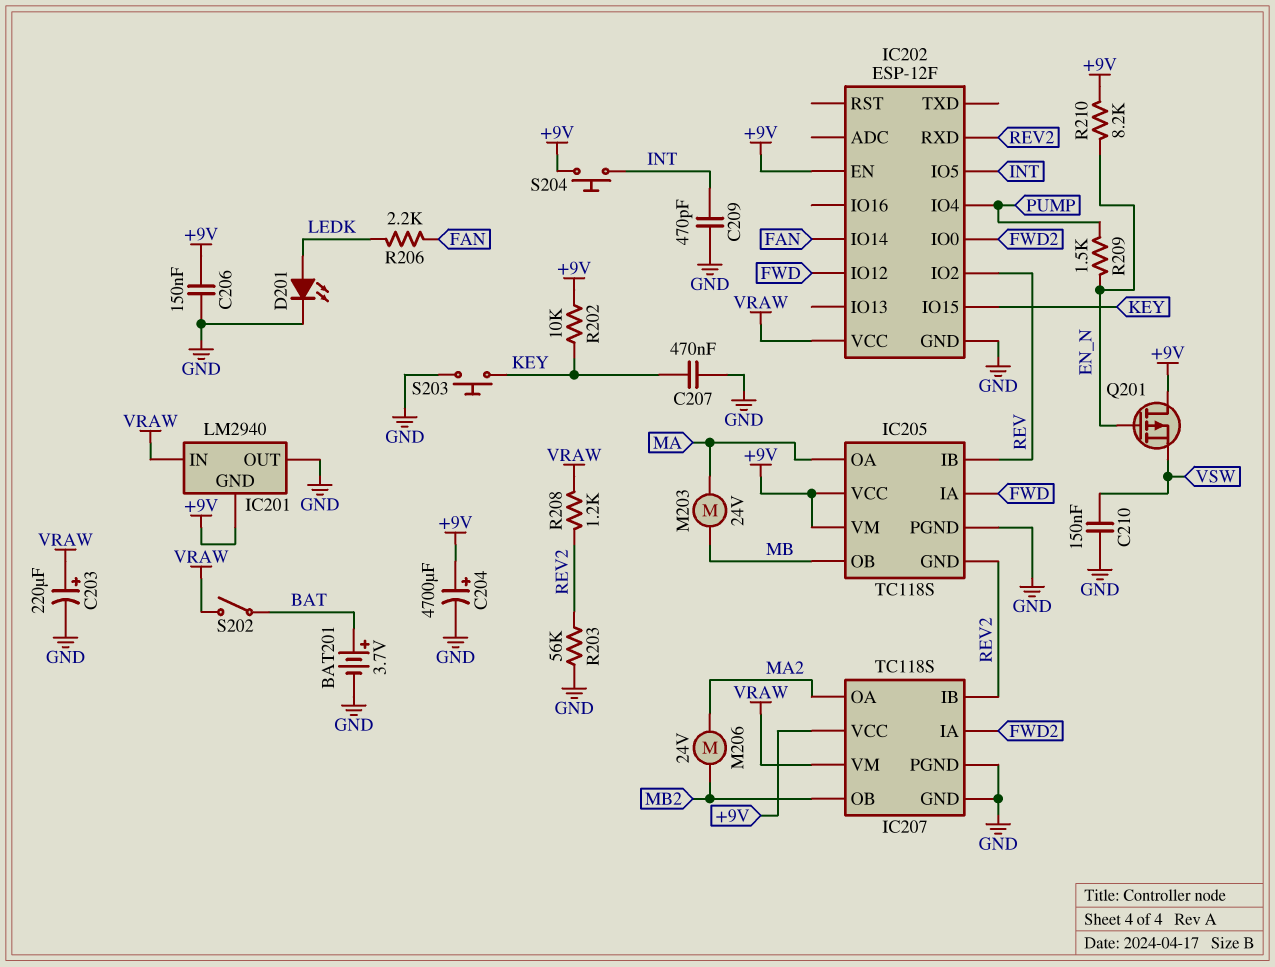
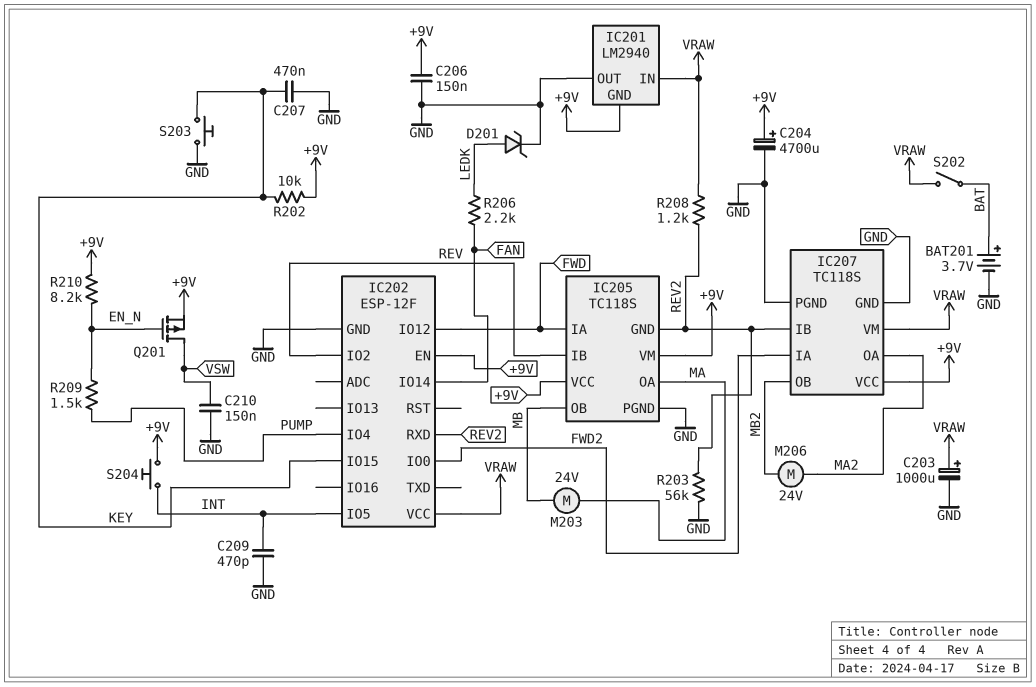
C203: 220uF (plus VRAW, minus GND) -> 1000uF (plus VRAW, minus GND)
D201: LED (A LEDK, K GND) -> zener (A LEDK, K GND)
Q201: PMOS (G EN_N, D +9V, S VSW) -> PMOS (G EN_N, D VSW, S +9V)

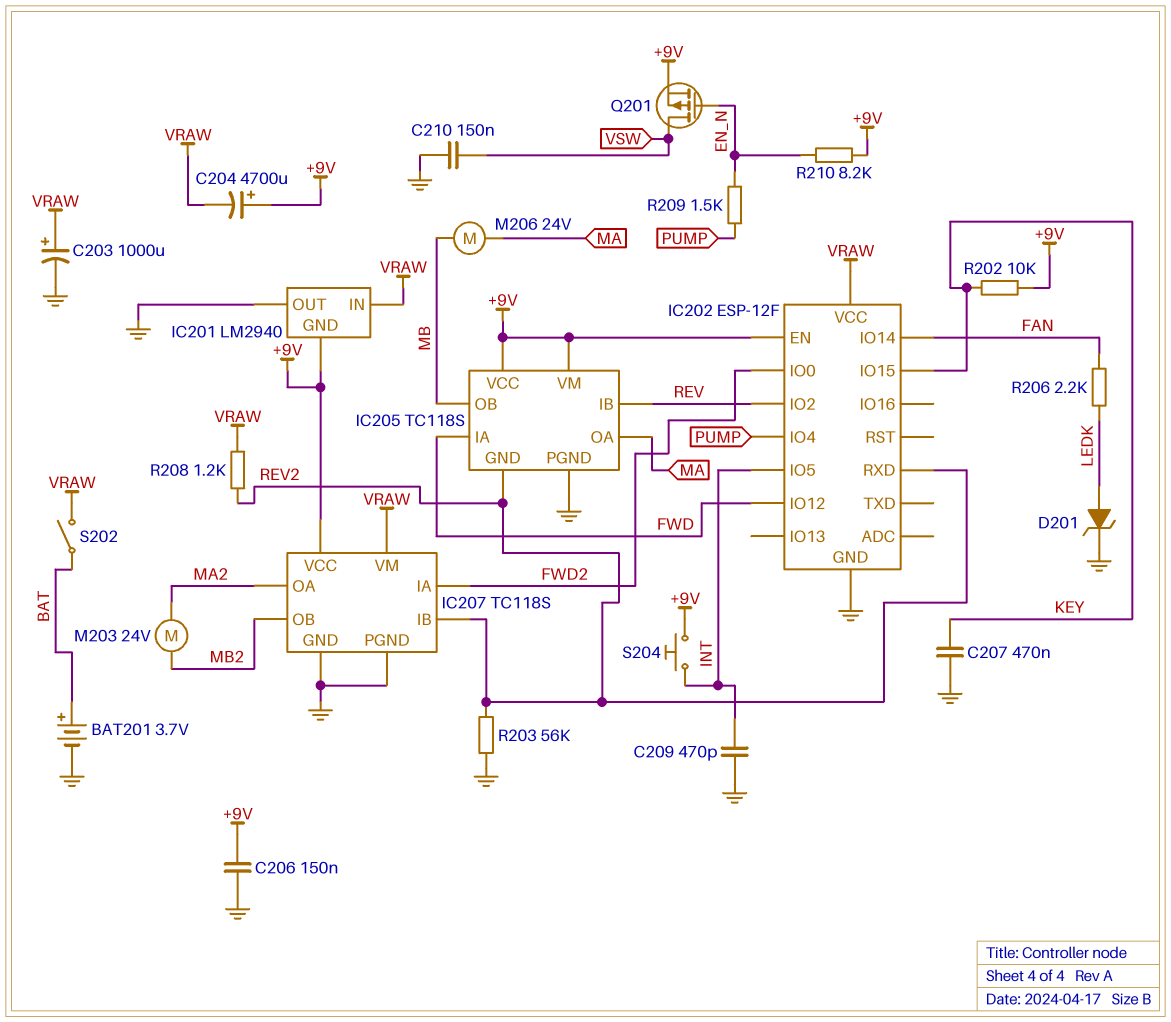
C204: 4700uF (plus +9V, minus GND) -> 4700uF (plus +9V, minus VRAW)
M203: motor 24V (MA, MB) -> motor 24V (MA2, MB2)
M206: motor 24V (MA2, MB2) -> motor 24V (MA, MB)
S203: button (GND, KEY) -> none

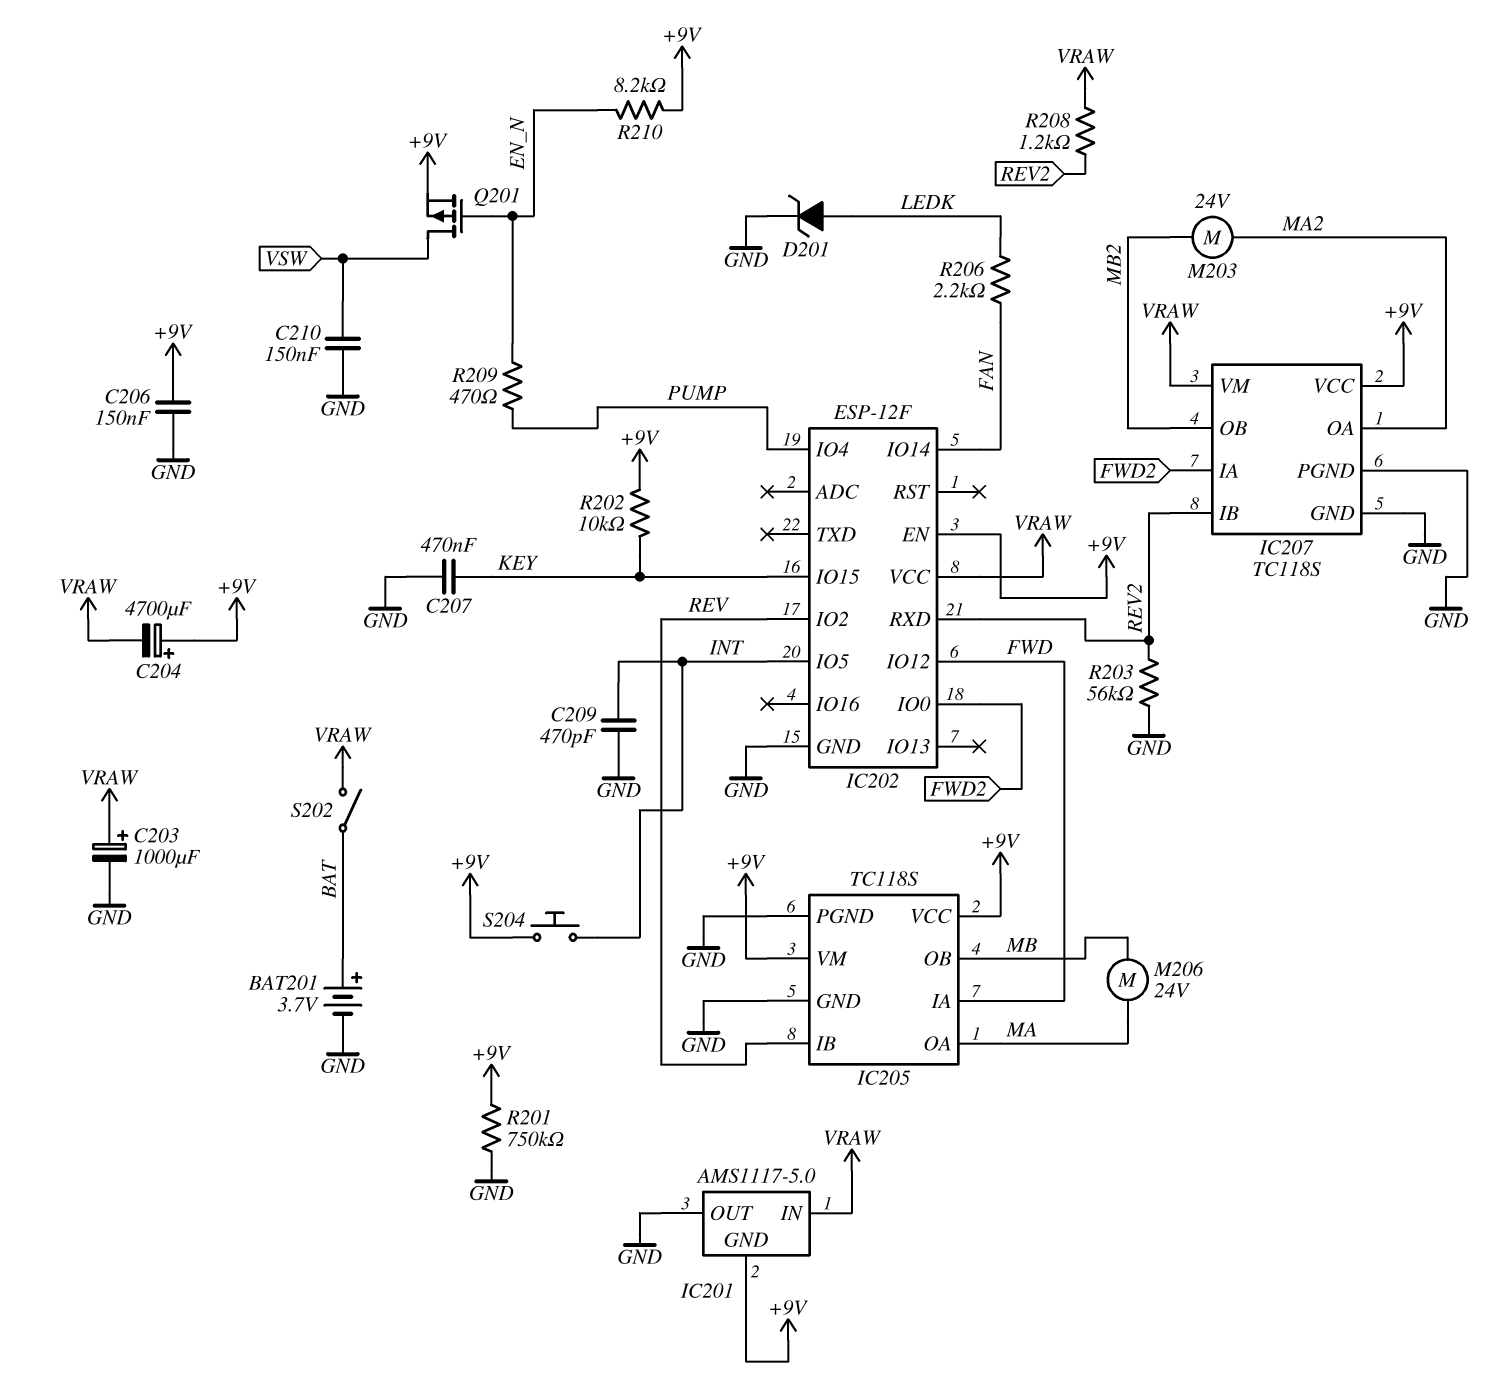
IC201: LM2940 -> AMS1117-5.0
IC205 pin GND: REV2 -> GND
R201: none -> 750k (+9V, GND)
R209: 1.5k (EN_N, PUMP) -> 470 (EN_N, PUMP)

